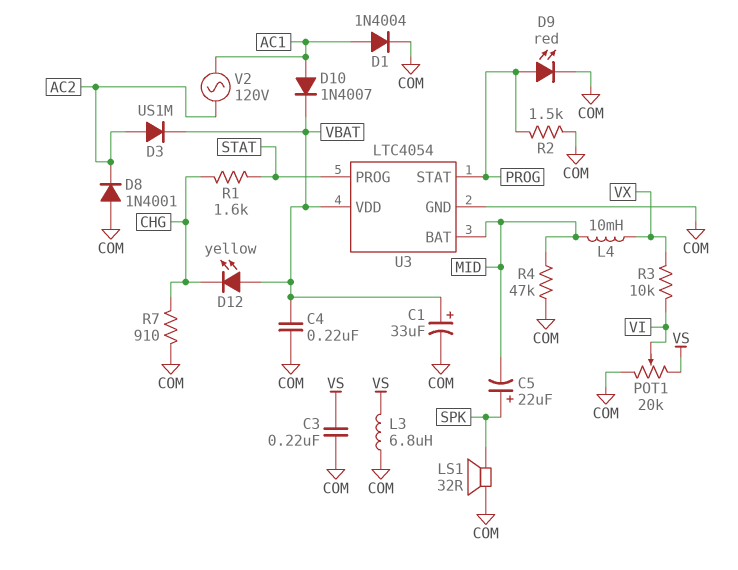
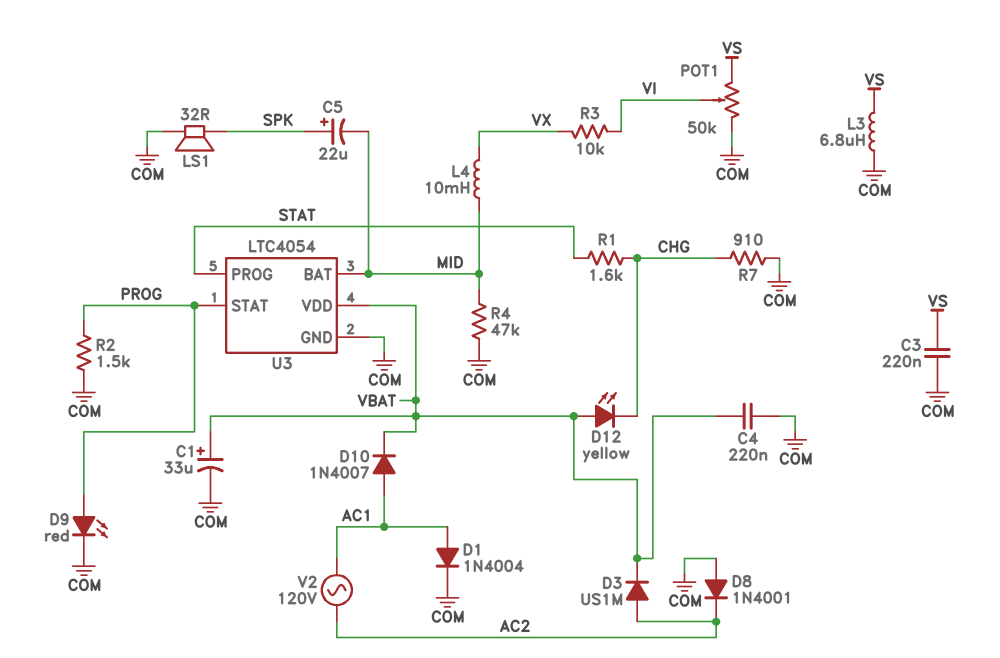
POT1: 20k (COM, VS, wiper VI) -> 50k (COM, VS, wiper VI)

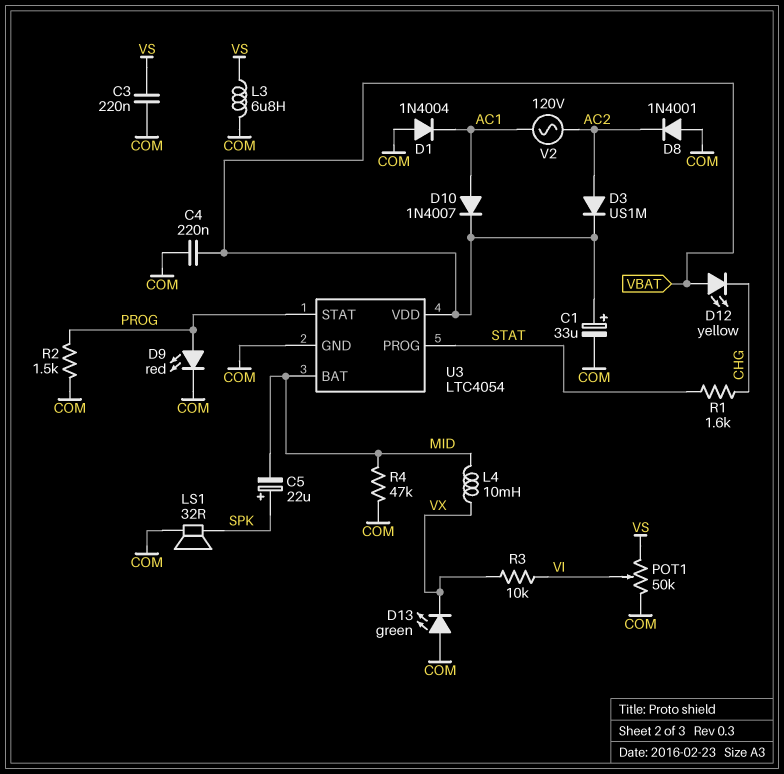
D1: diode 1N4004 (A AC1, K COM) -> diode 1N4004 (A COM, K AC1)
D13: none -> LED green (A COM, K VX)
R7: 910 (CHG, COM) -> none

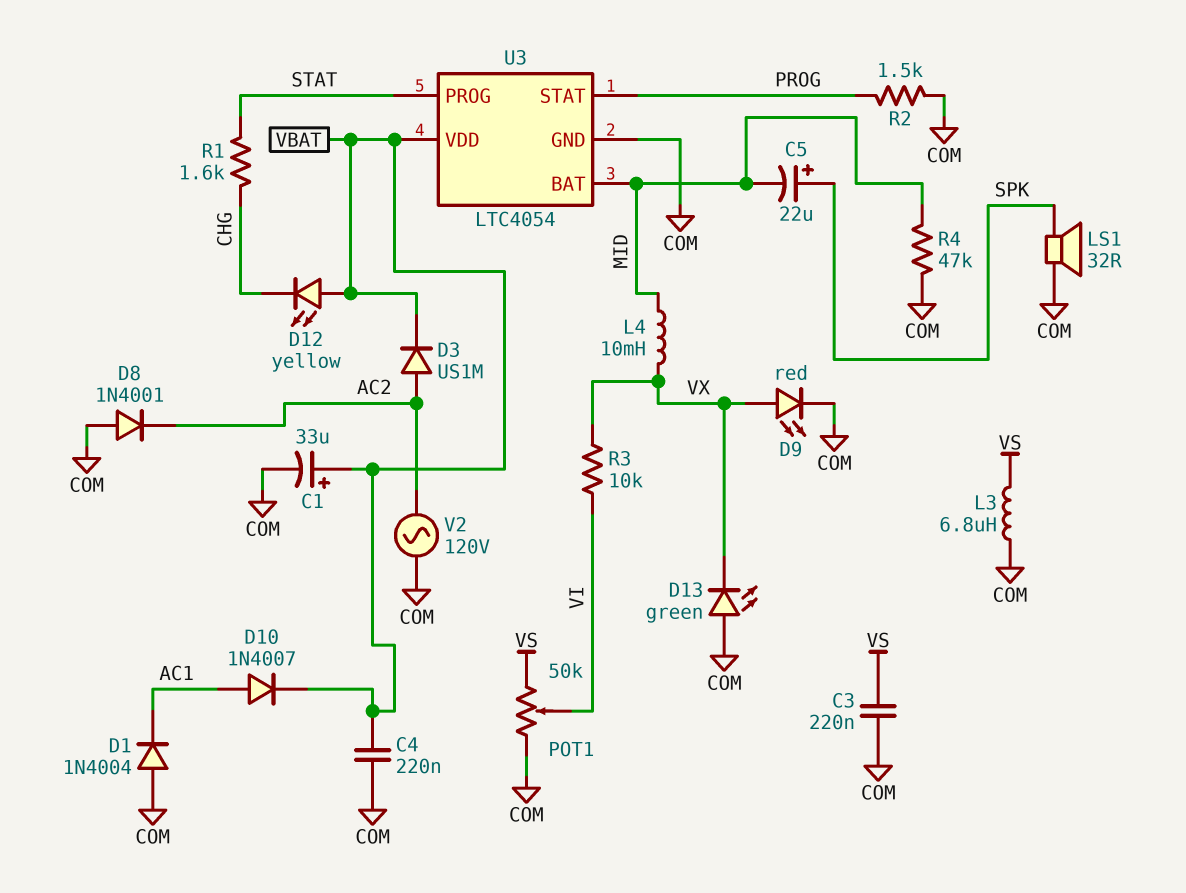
D9: LED red (A PROG, K COM) -> LED red (A VX, K COM)
V2: AC 120V (AC1, AC2) -> AC 120V (AC2, COM)

